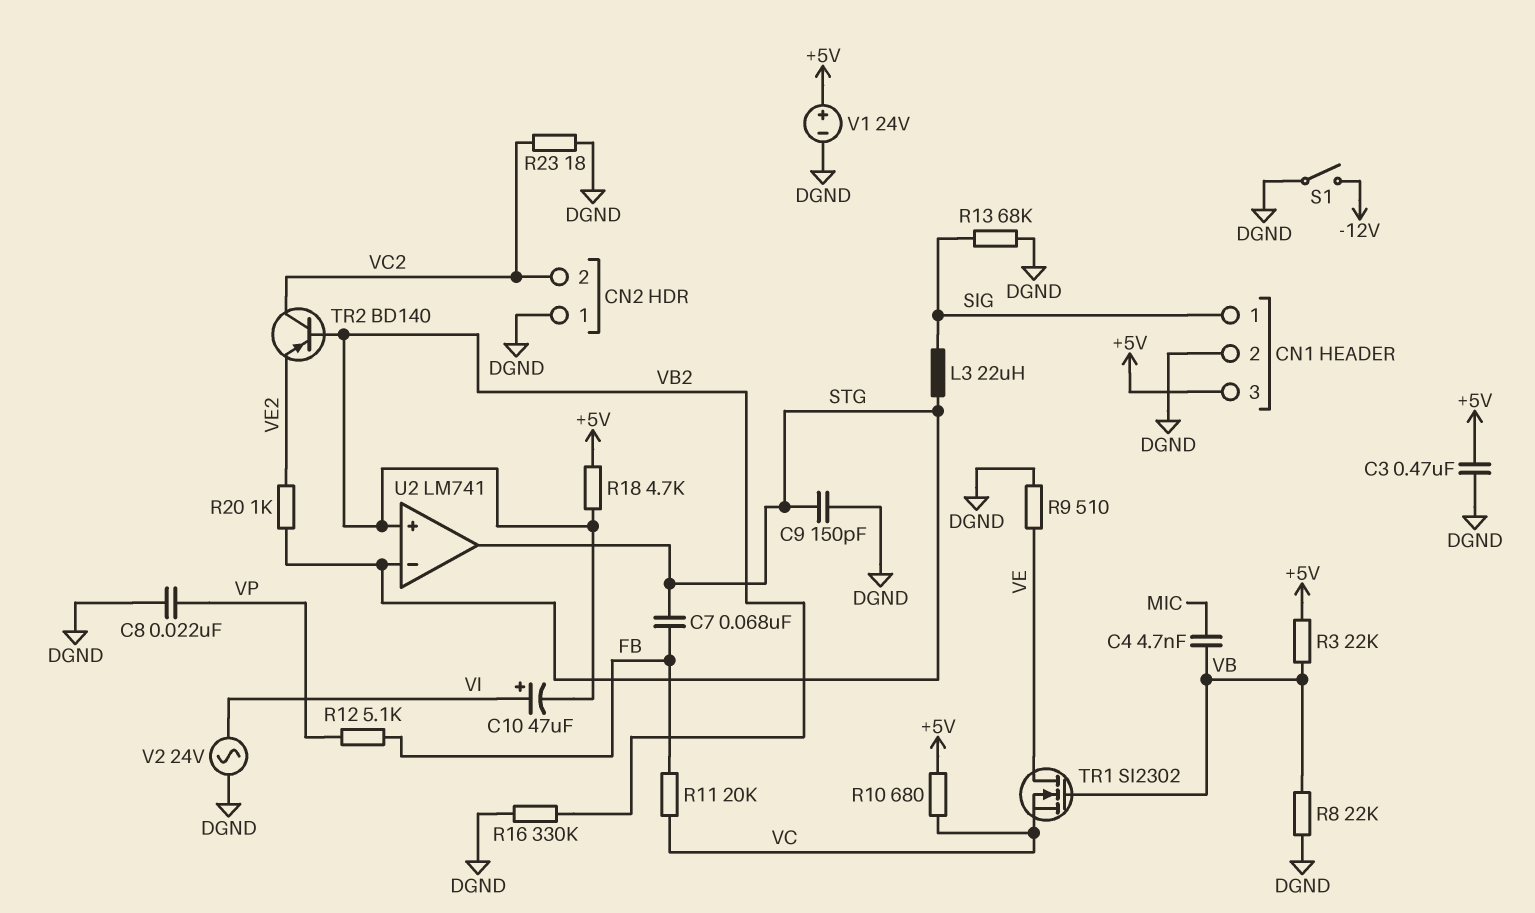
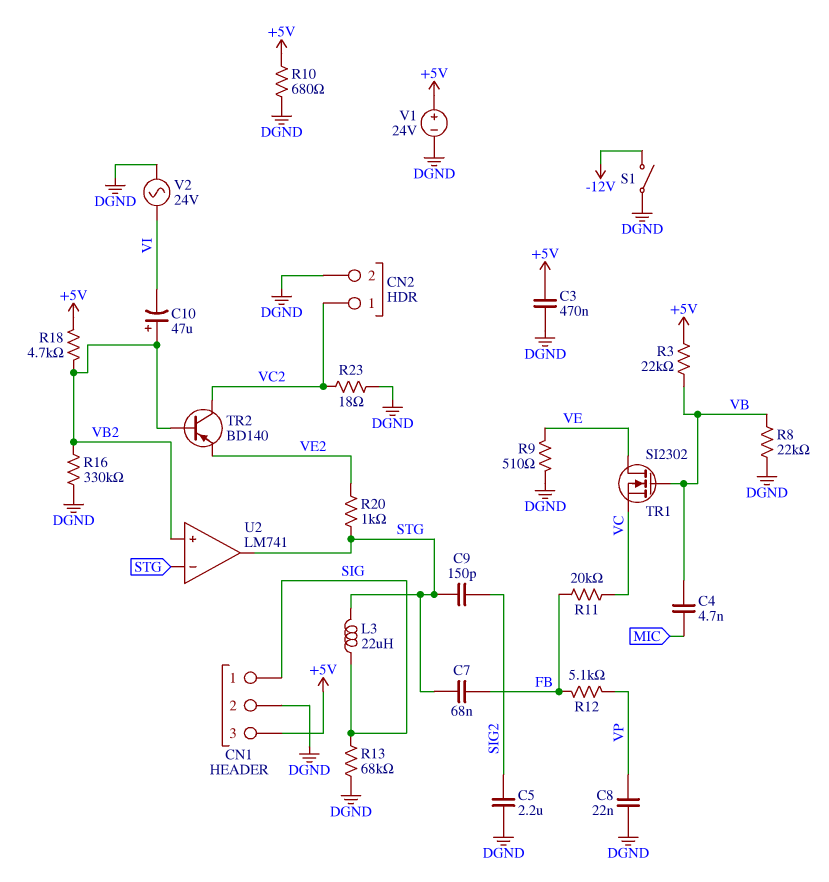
C5: none -> 2.2uF (DGND, SIG2)
C9: 150pF (DGND, STG) -> 150pF (SIG2, STG)
C10: 47uF (plus VI, minus VB2) -> 47uF (plus VB2, minus VI)
CN2 pin 1: DGND -> VC2
CN2 pin 2: VC2 -> DGND
R10: 680 (+5V, VC) -> 680 (+5V, DGND)

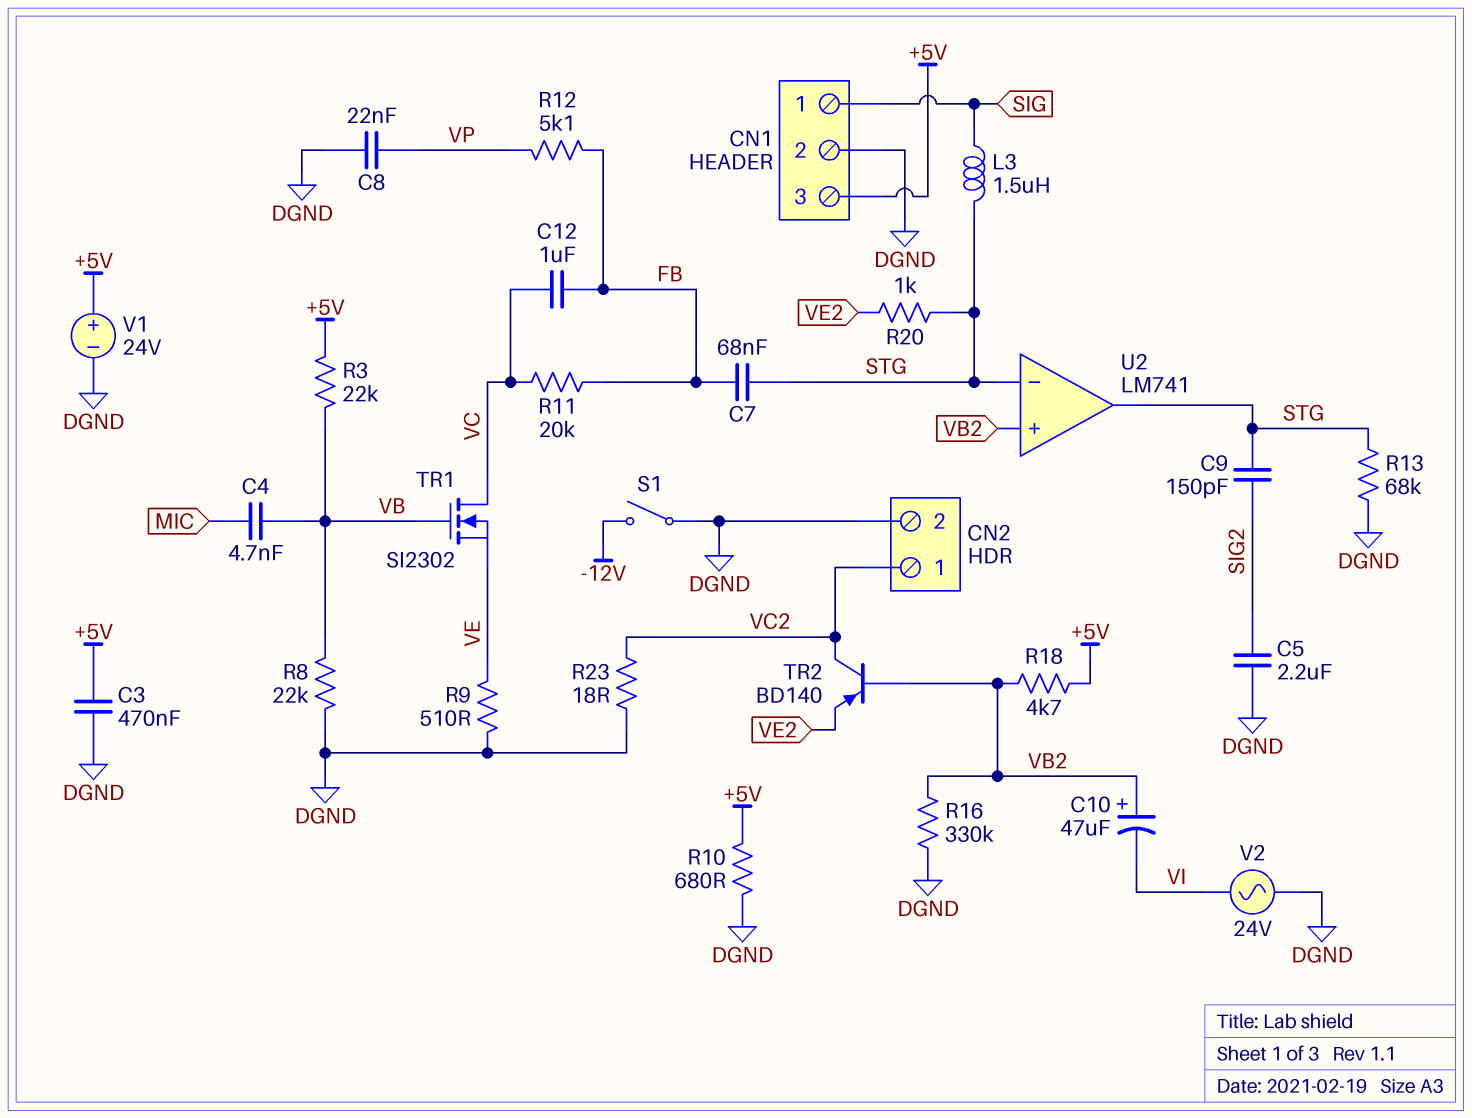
C12: none -> 1uF (FB, VC)
L3: 22uH (SIG, STG) -> 1.5uH (SIG, STG)
R13: 68k (DGND, SIG) -> 68k (DGND, STG)
TR1: NMOS SI2302 (G VB, D VE, S VC) -> NMOS SI2302 (G VB, D VC, S VE)

